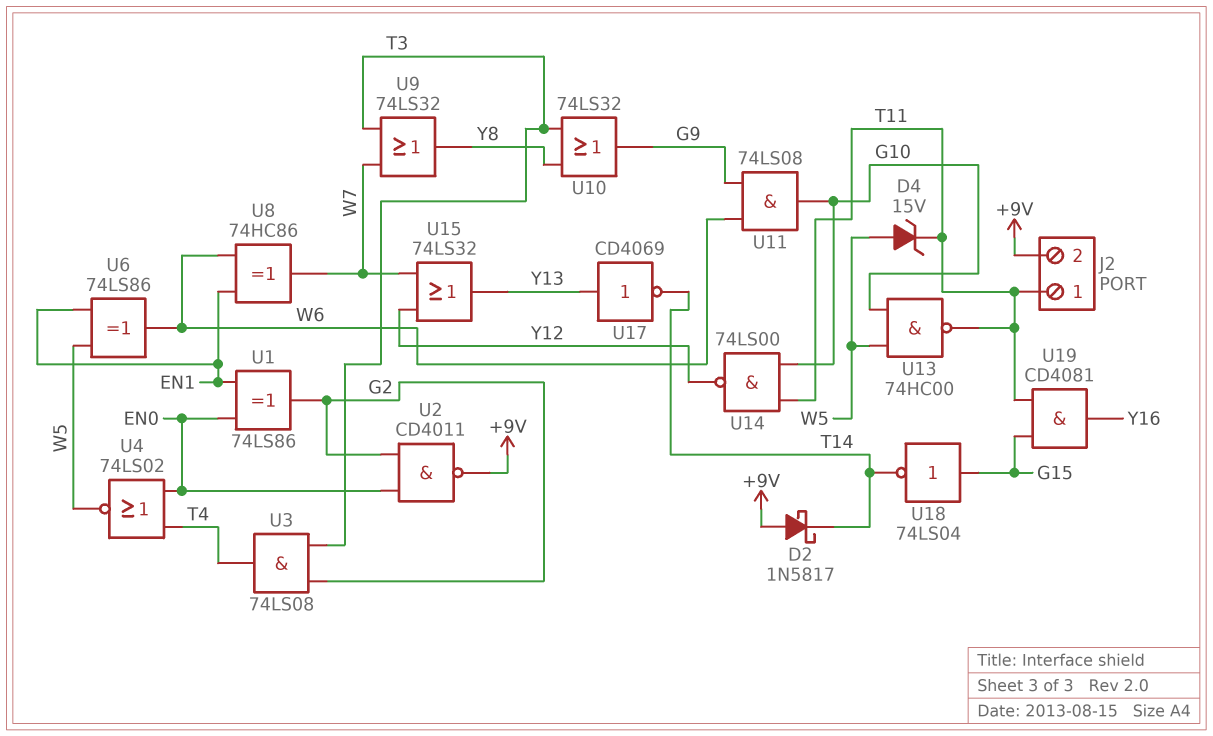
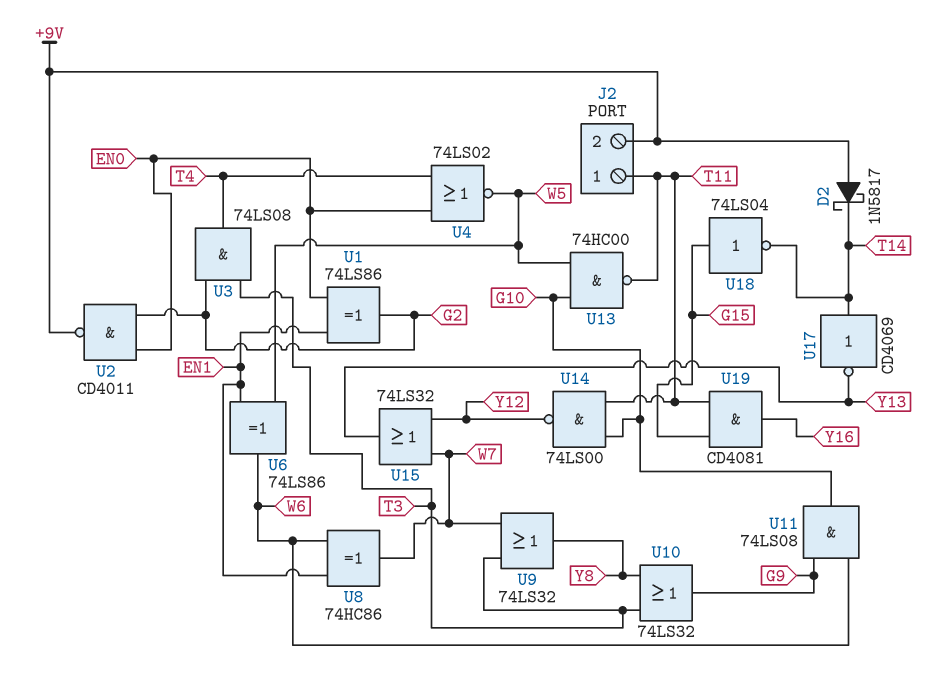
D4: zener 15V (A W5, K T11) -> none
U17: NOT CD4069 (in Y13, out T14) -> NOT CD4069 (in T14, out Y13)

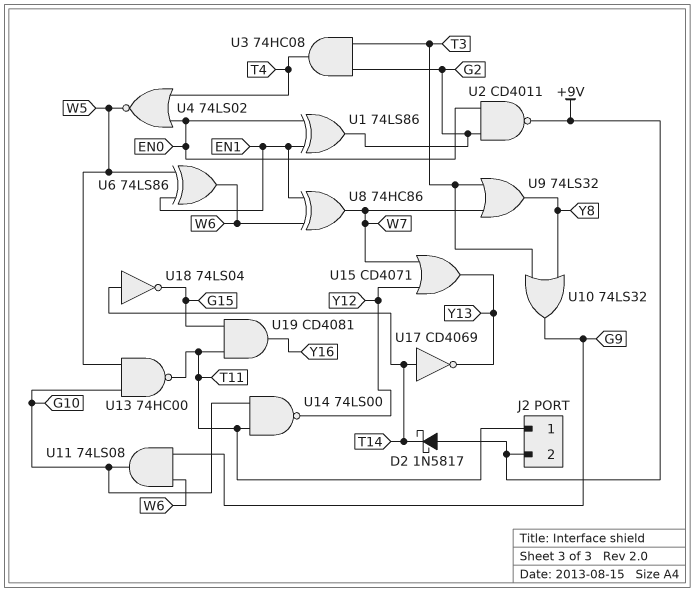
U3: AND 74LS08 (in G2, in T3, out T4) -> AND 74HC08 (in G2, in T3, out T4)
U15: OR 74LS32 (in W7, in Y12, out Y13) -> OR CD4071 (in W7, in Y12, out Y13)
U18: NOT 74LS04 (in G15, out T14) -> NOT 74LS04 (in T14, out G15)

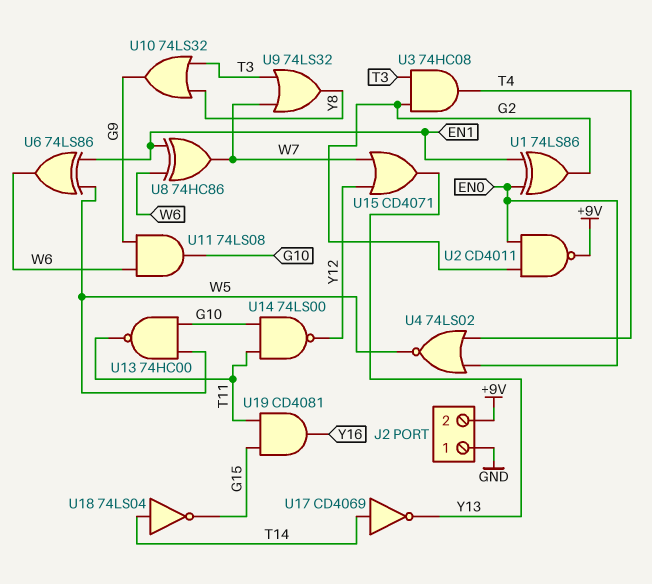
D2: schottky 1N5817 (A +9V, K T14) -> none
J2 pin 1: T11 -> GND

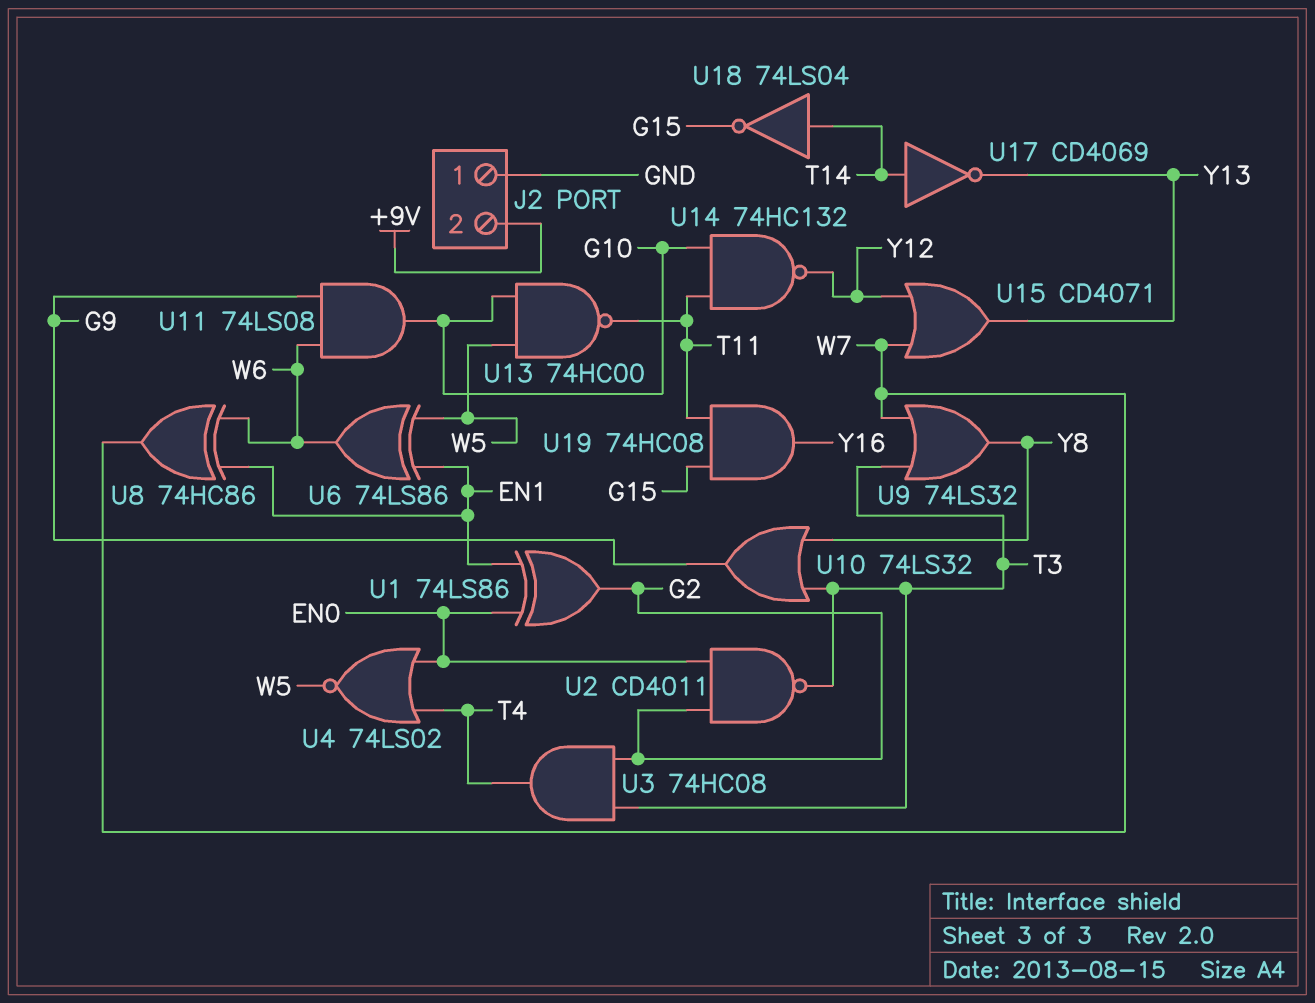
U2: NAND CD4011 (in EN0, in G2, out +9V) -> NAND CD4011 (in EN0, in G2, out T3)
U14: NAND 74LS00 (in G10, in T11, out Y12) -> NAND 74HC132 (in G10, in T11, out Y12)
U19: AND CD4081 (in G15, in T11, out Y16) -> AND 74HC08 (in G15, in T11, out Y16)

